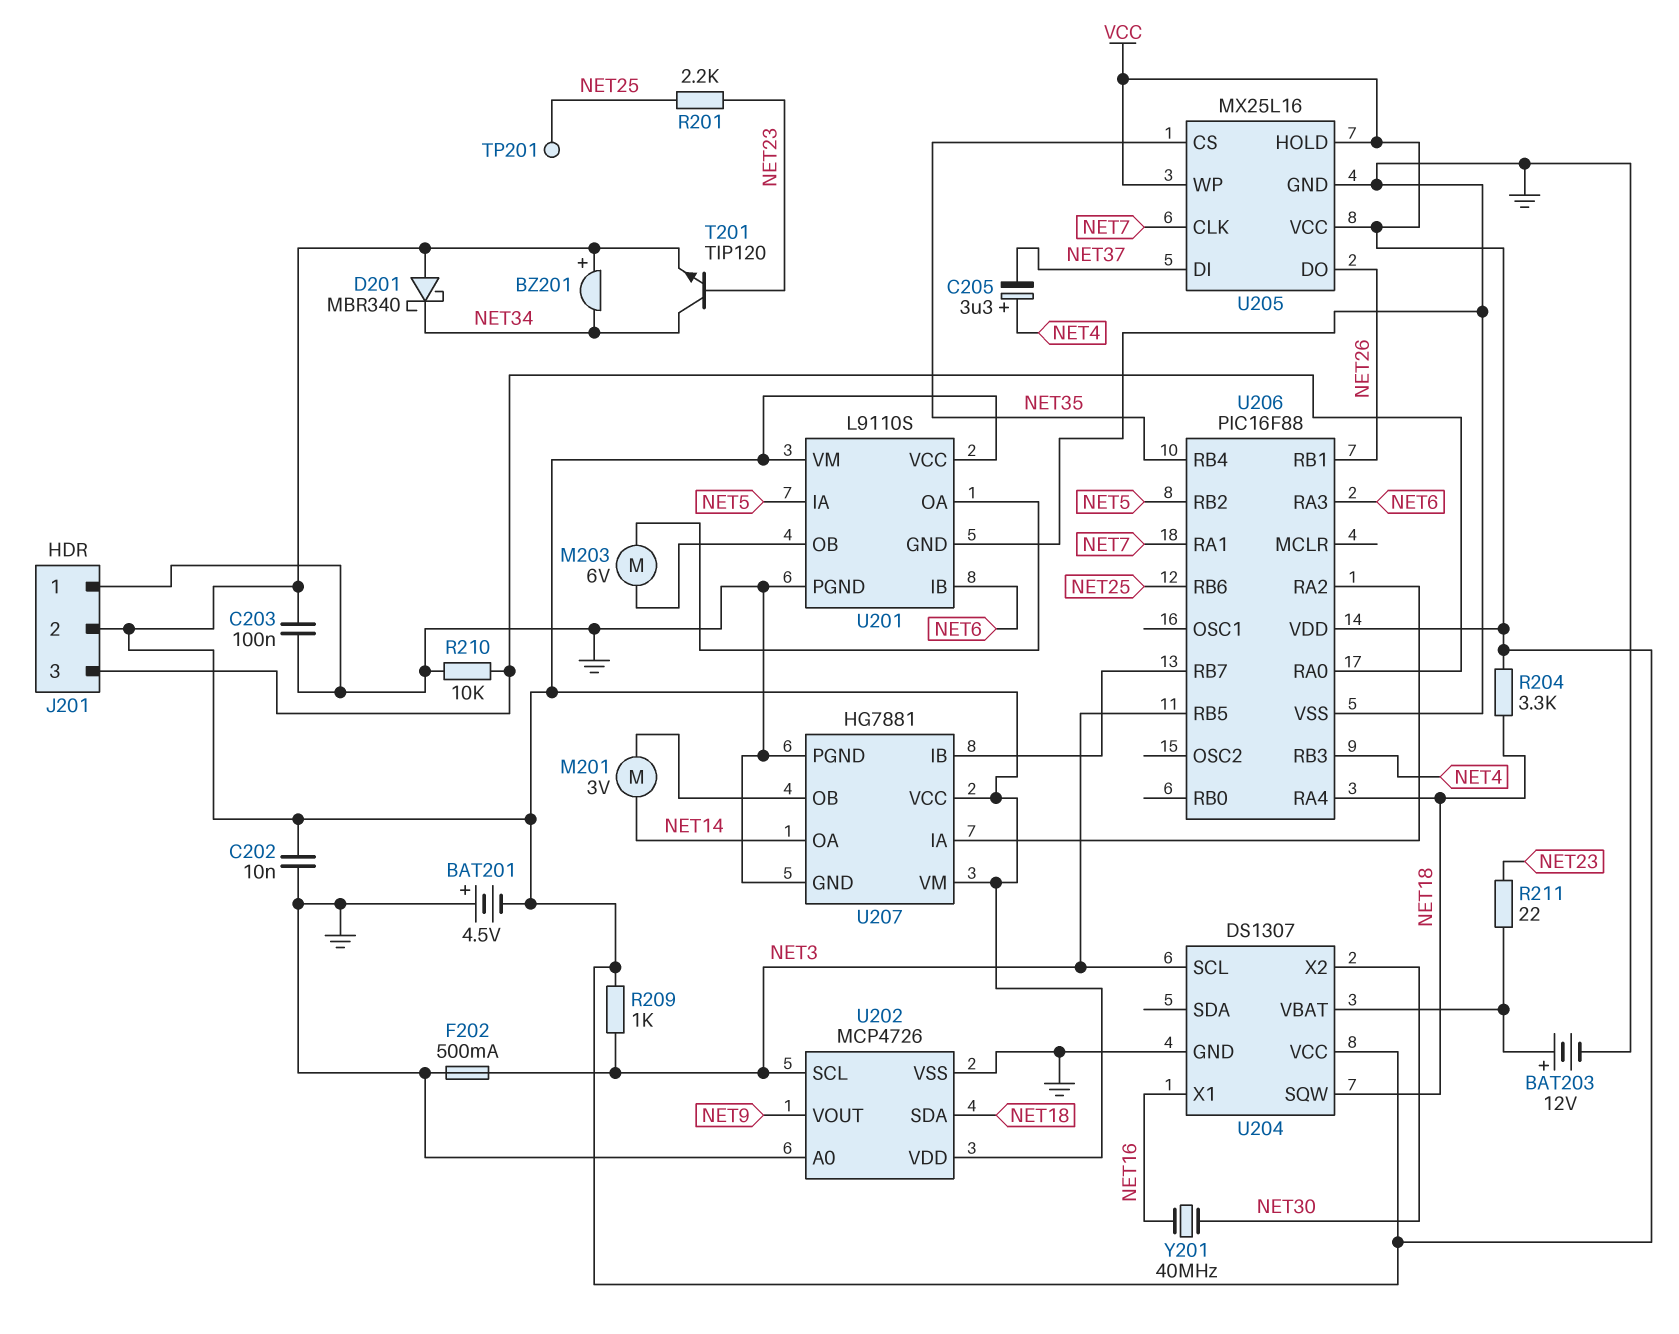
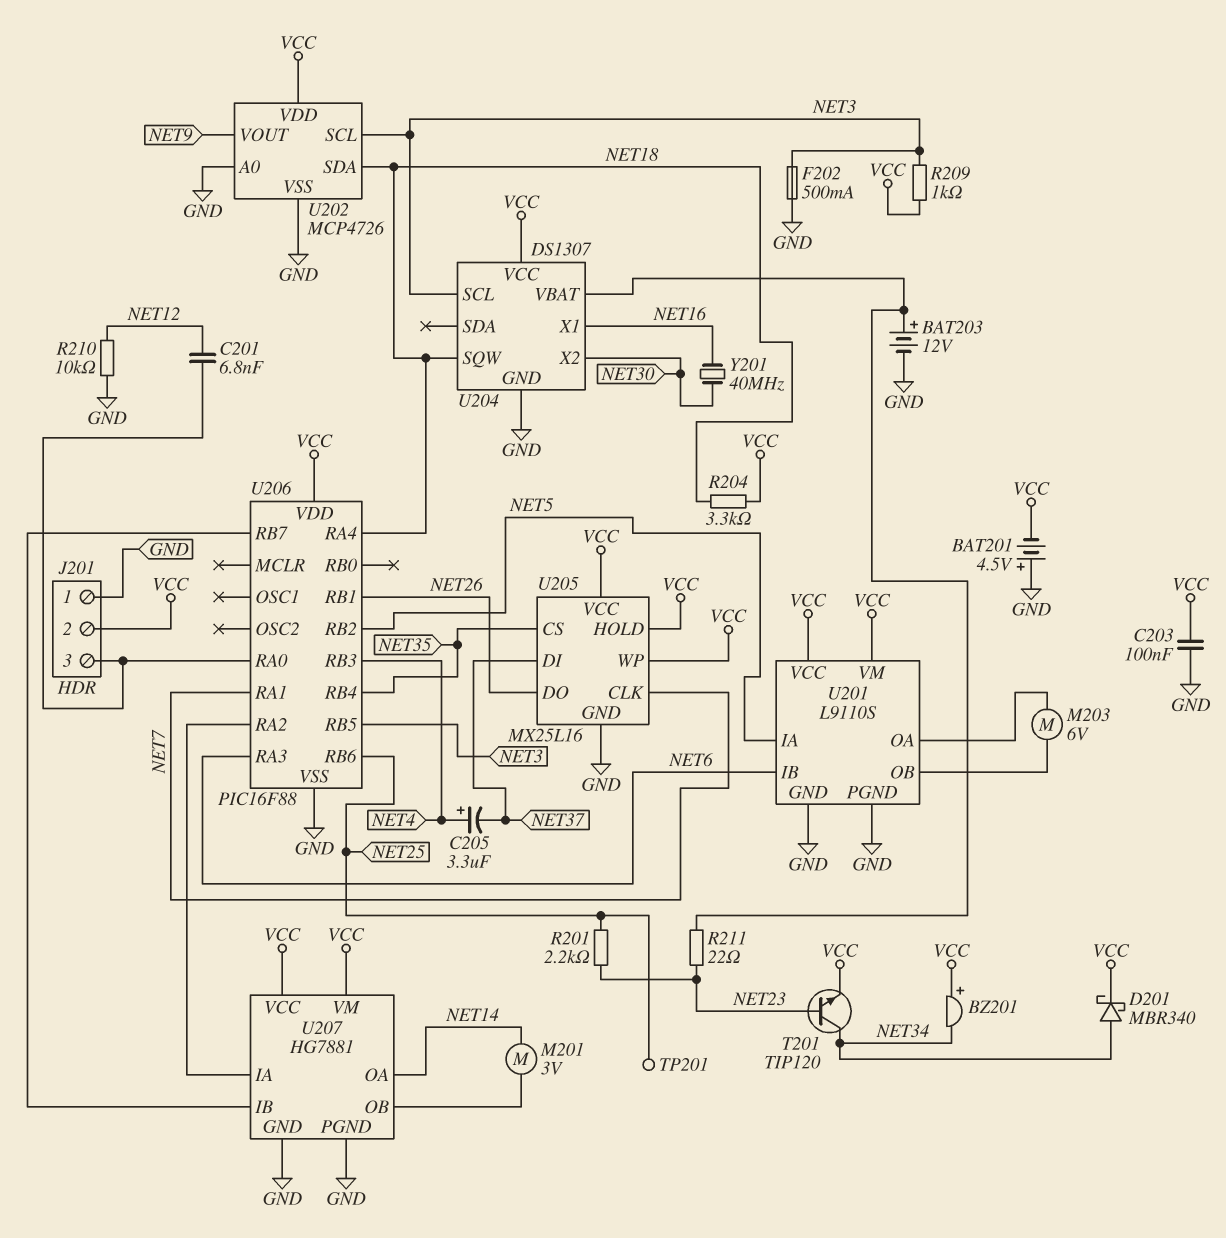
C201: none -> 6.8nF (J201/3, NET12)
C202: 10nF (GND, VCC) -> none
D201: schottky MBR340 (A VCC, K NET34) -> schottky MBR340 (A NET34, K VCC)
R210: 10k (GND, J201/3) -> 10k (GND, NET12)

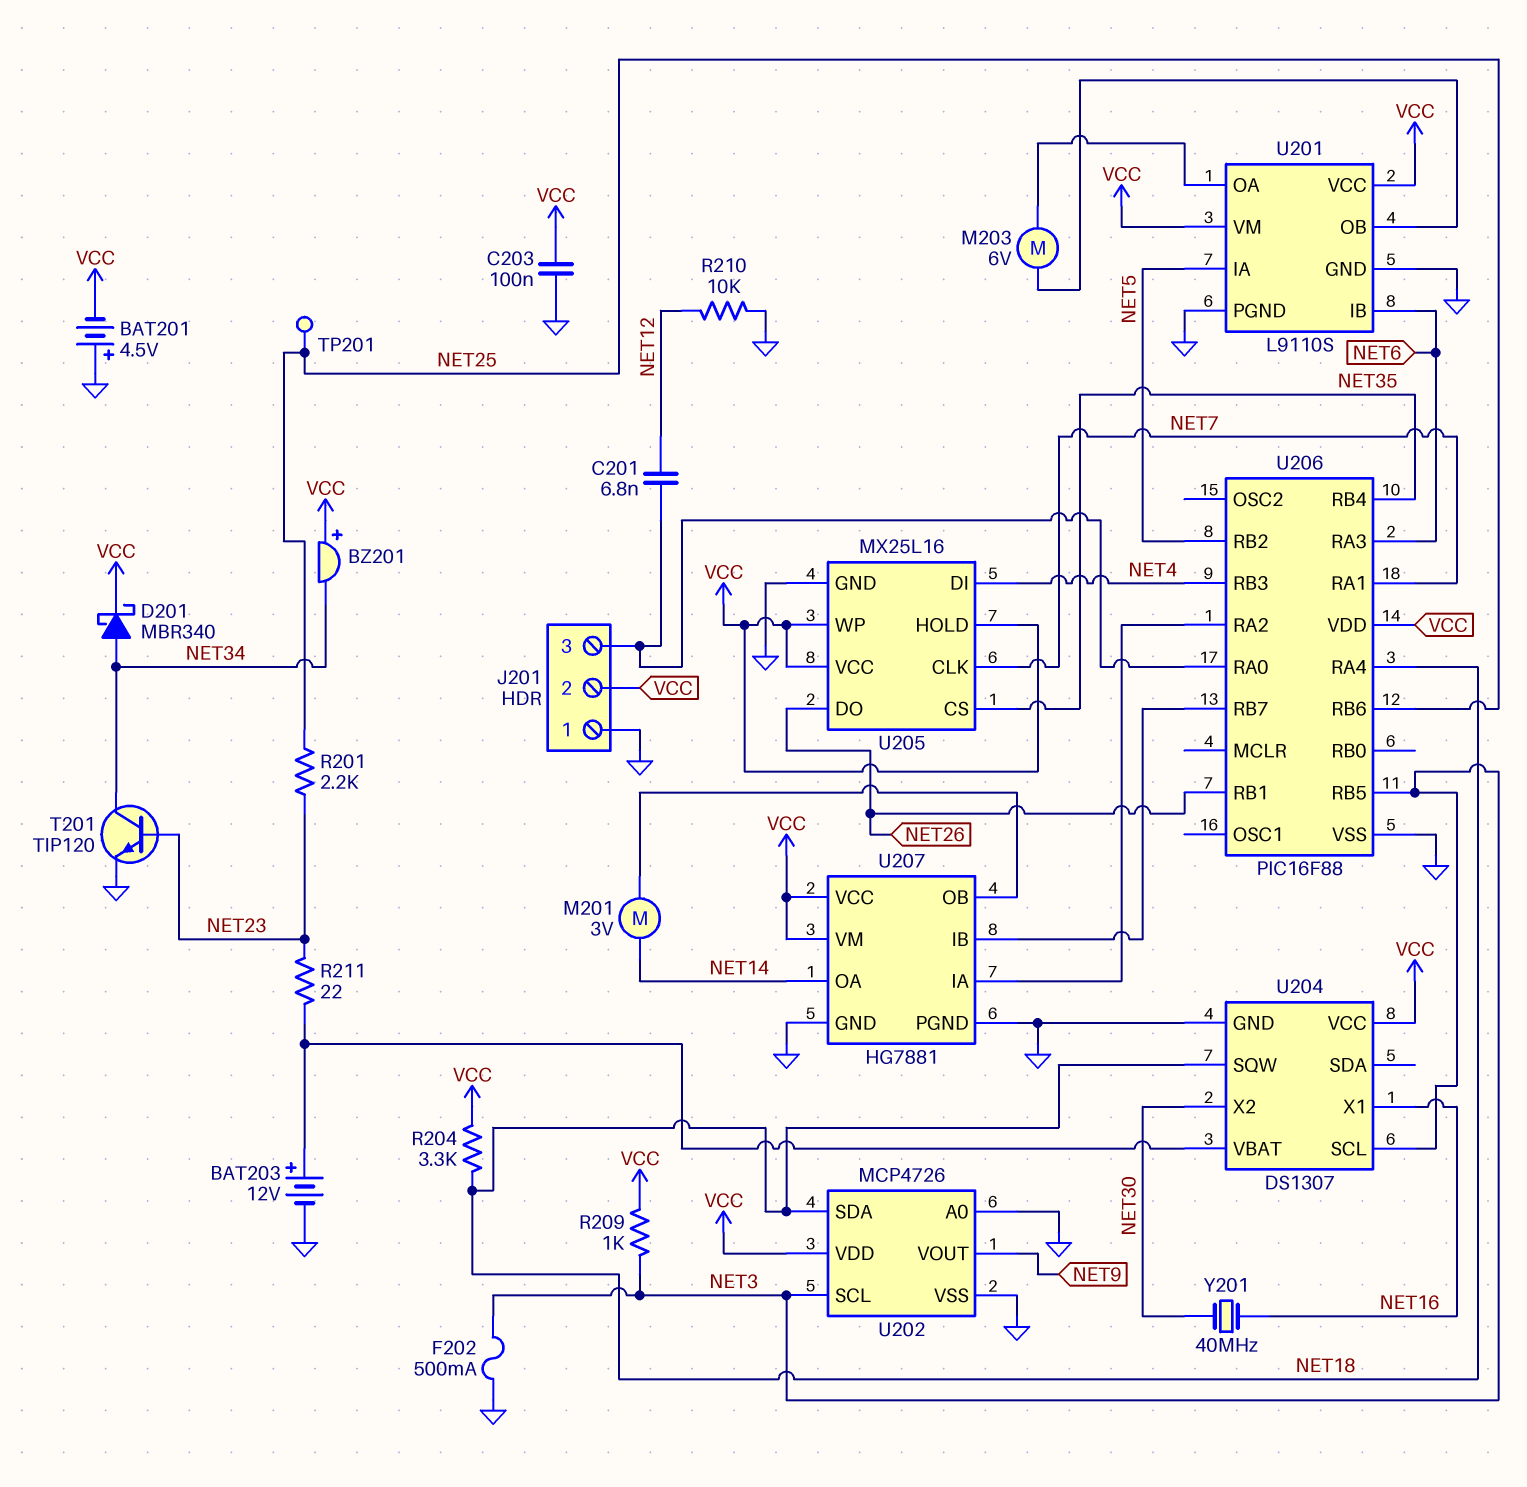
C205: 3.3uF (plus NET4, minus NET37) -> none
T201: NPN TIP120 (B NET23, C NET34, E VCC) -> NPN TIP120 (B NET23, C NET34, E GND)
U205 pin DI: NET37 -> NET4

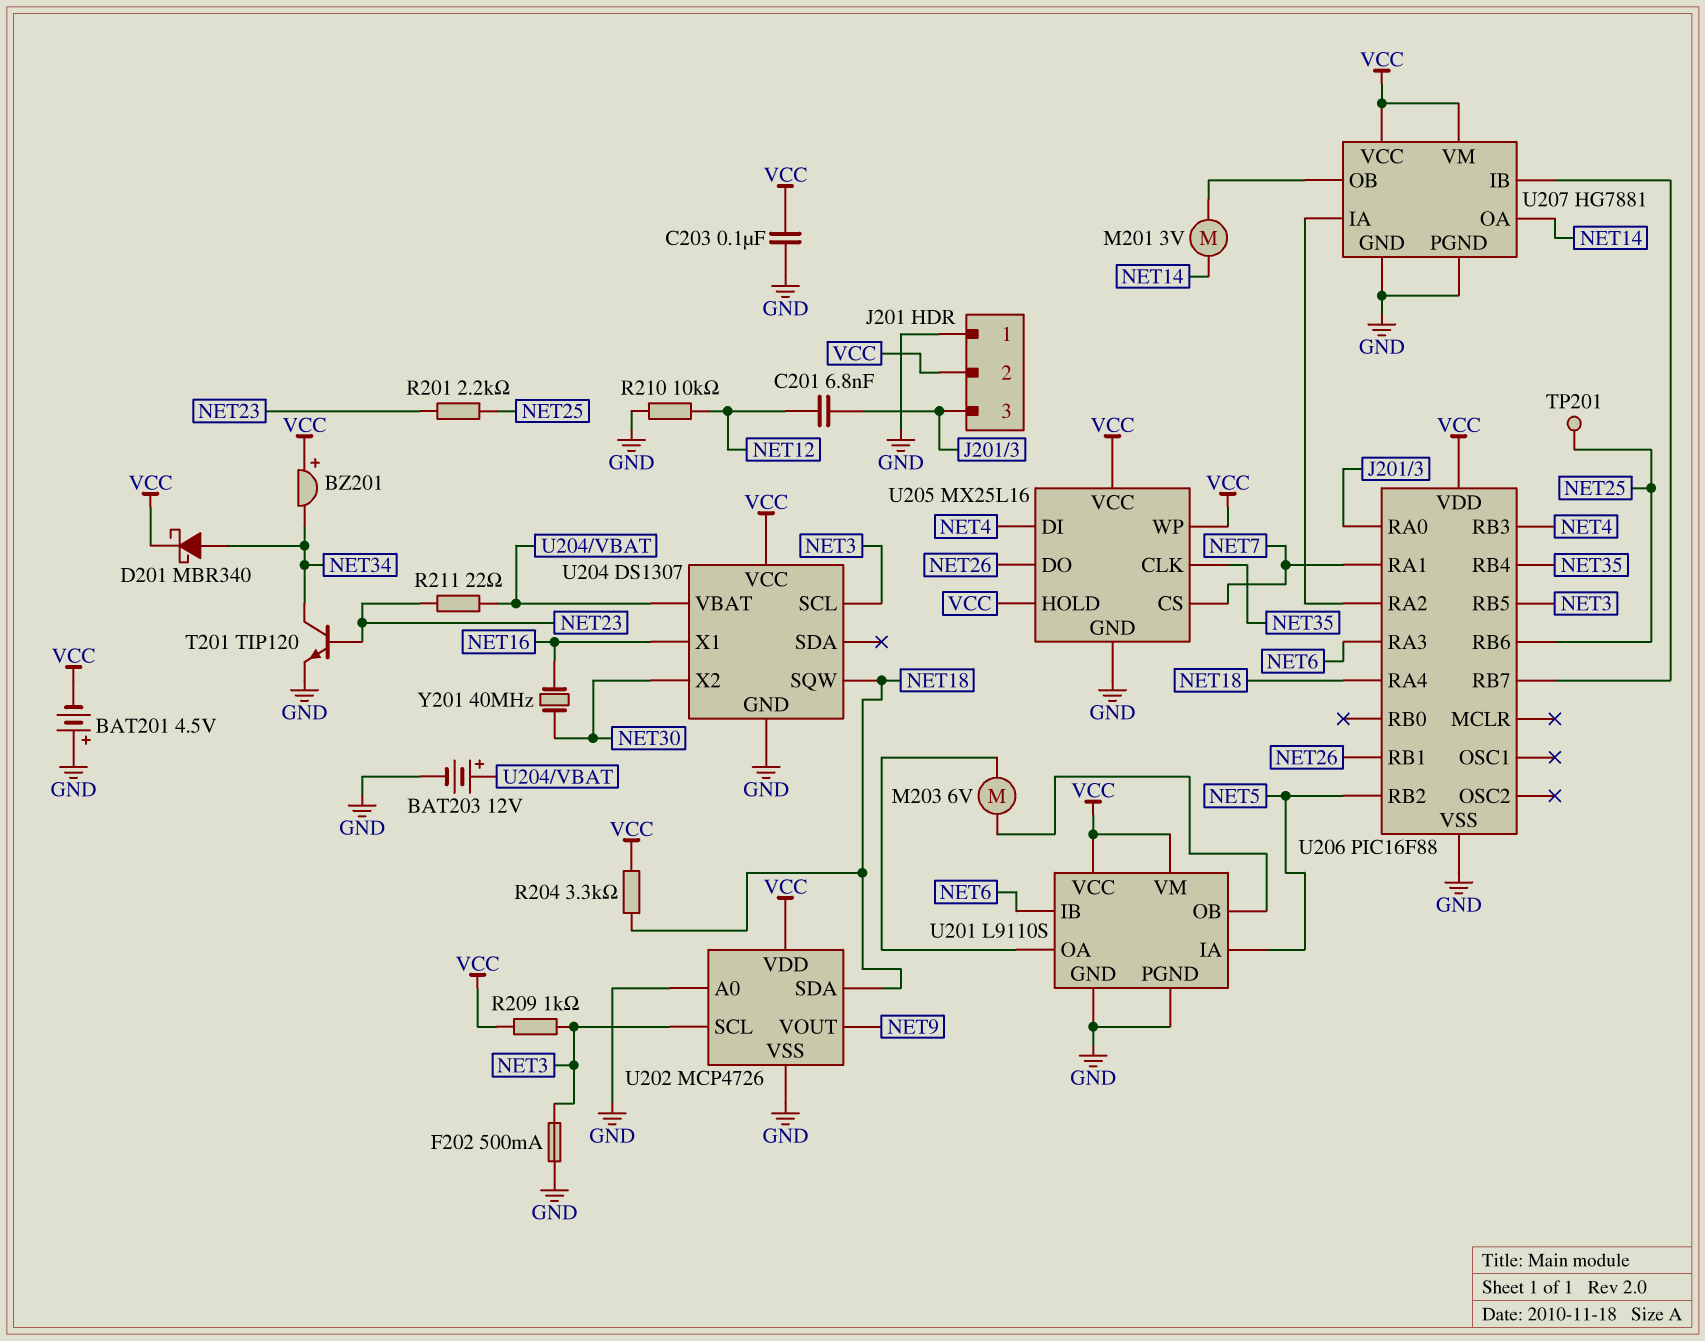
U205 pin CLK: NET7 -> NET35
U205 pin CS: NET35 -> NET7

